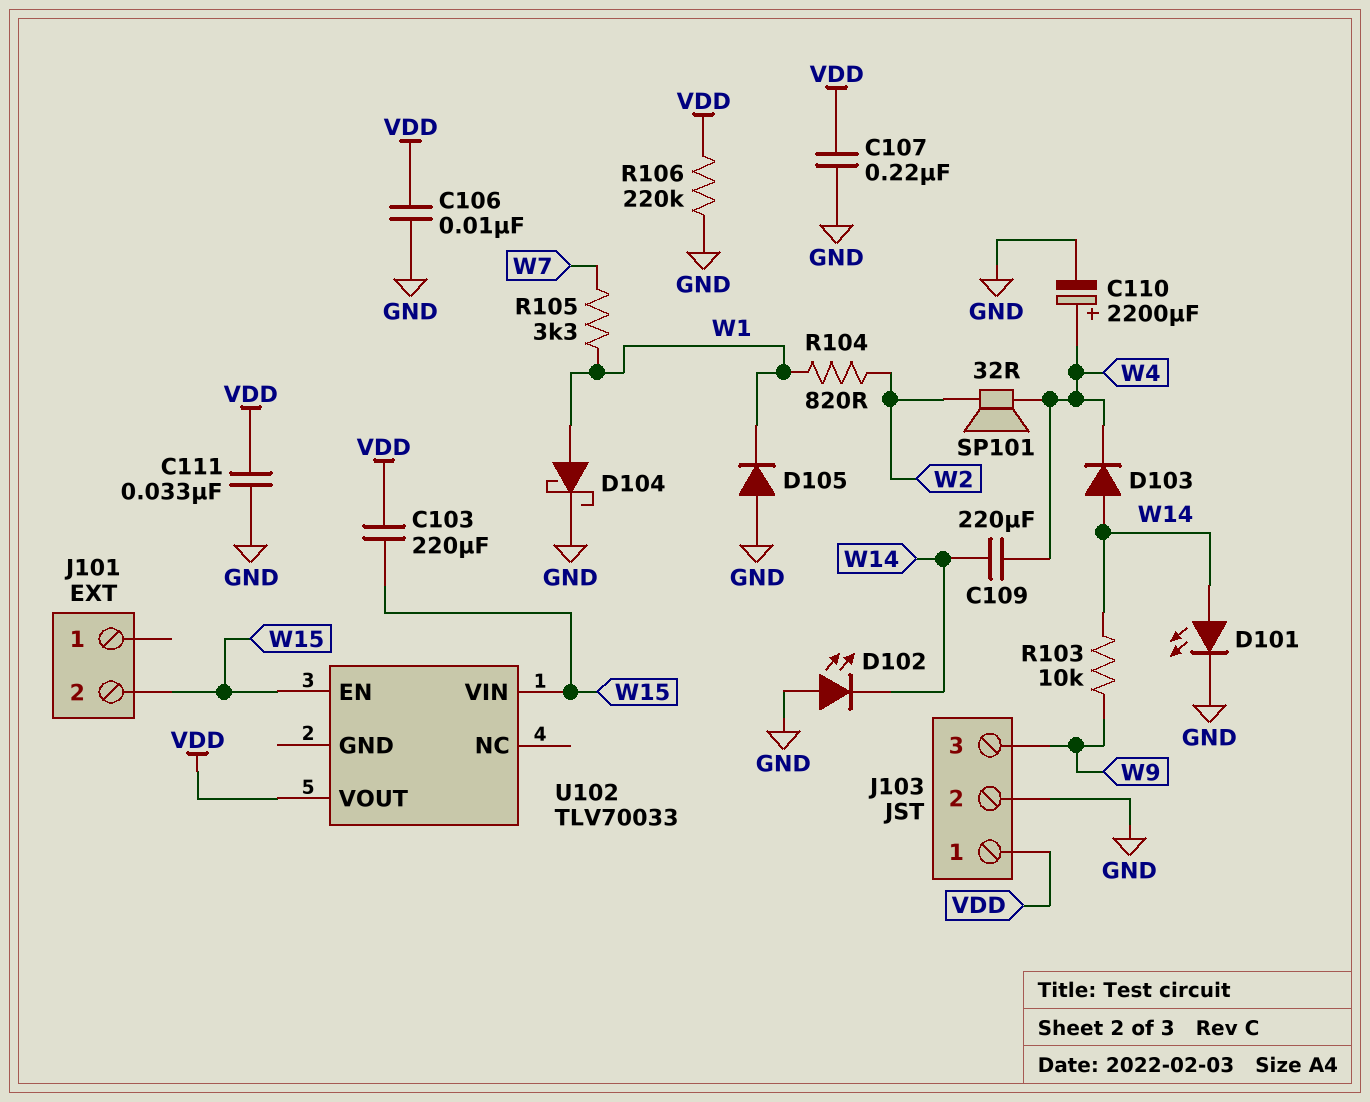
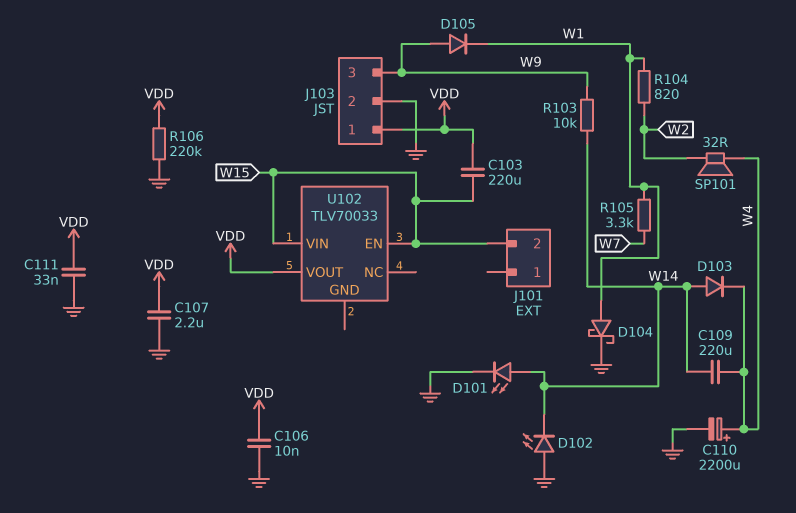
C107: 220nF (GND, VDD) -> 2.2uF (GND, VDD)
D105: diode (A GND, K W1) -> diode (A W9, K W1)

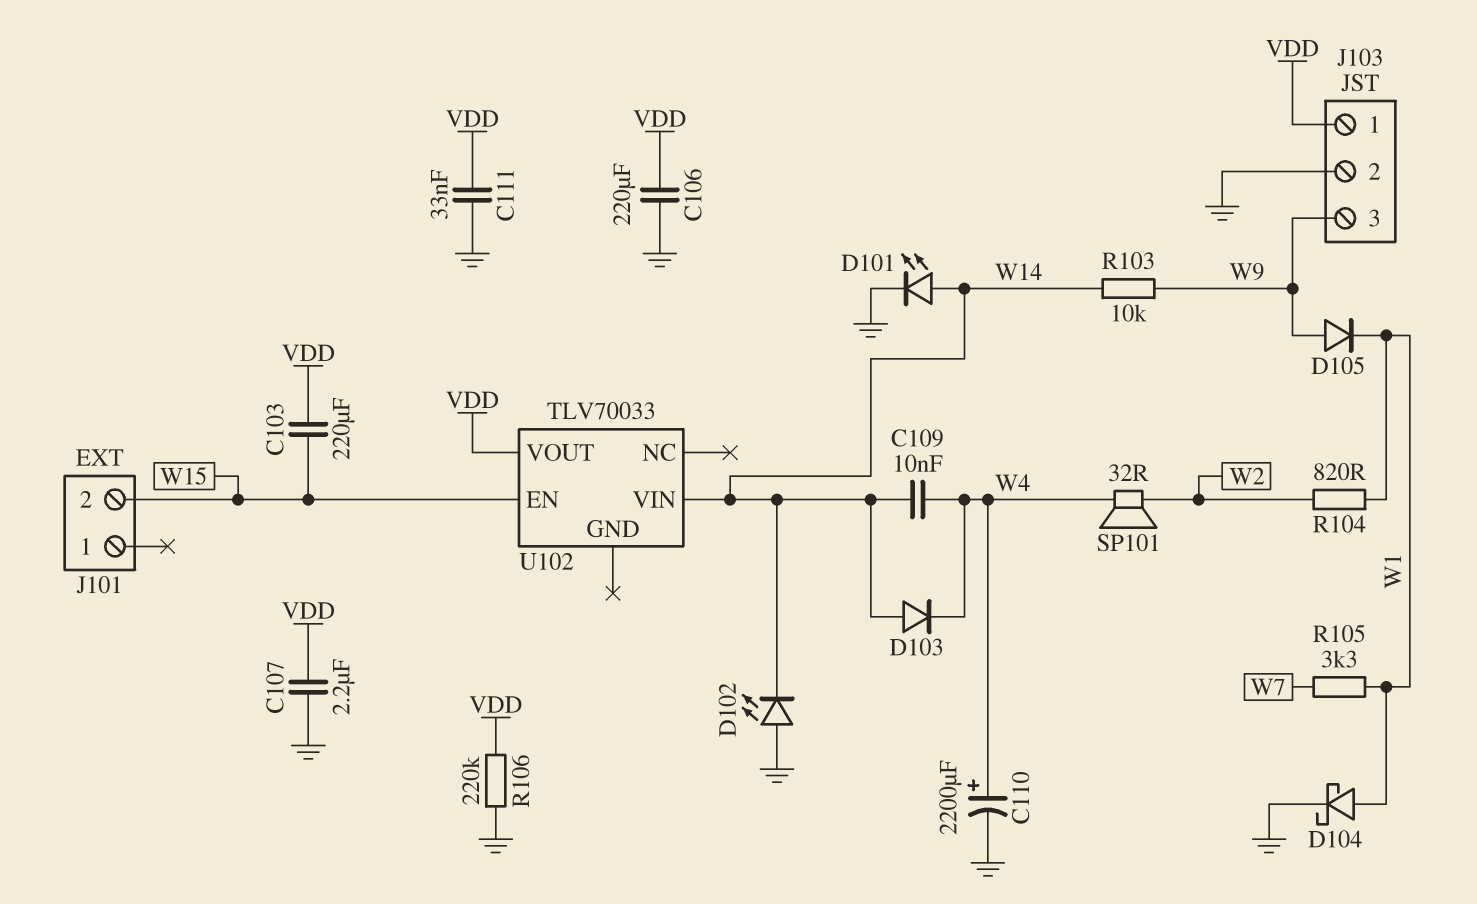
C106: 10nF (GND, VDD) -> 220uF (GND, VDD)
C109: 220uF (W4, W14) -> 10nF (W4, W14)
U102 pin VIN: W15 -> W14

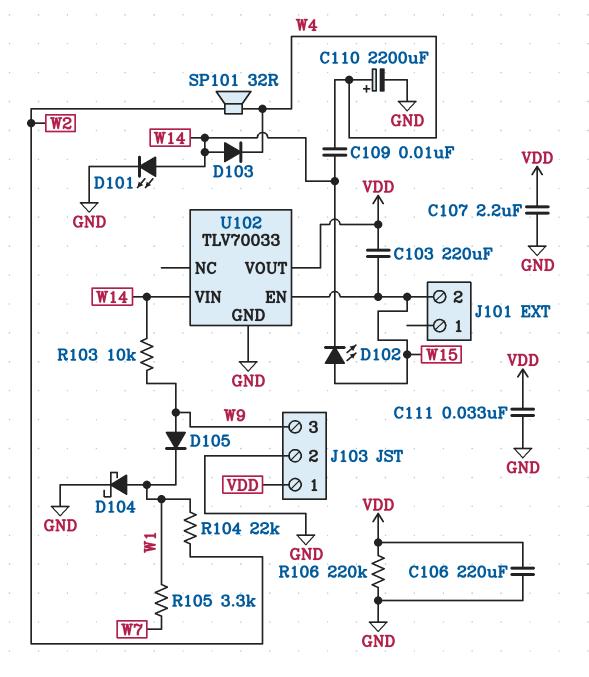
D102: LED (A GND, K W14) -> LED (A W15, K W14)
R104: 820 (W1, W2) -> 22k (W1, W2)
U102 pin GND: none -> GND

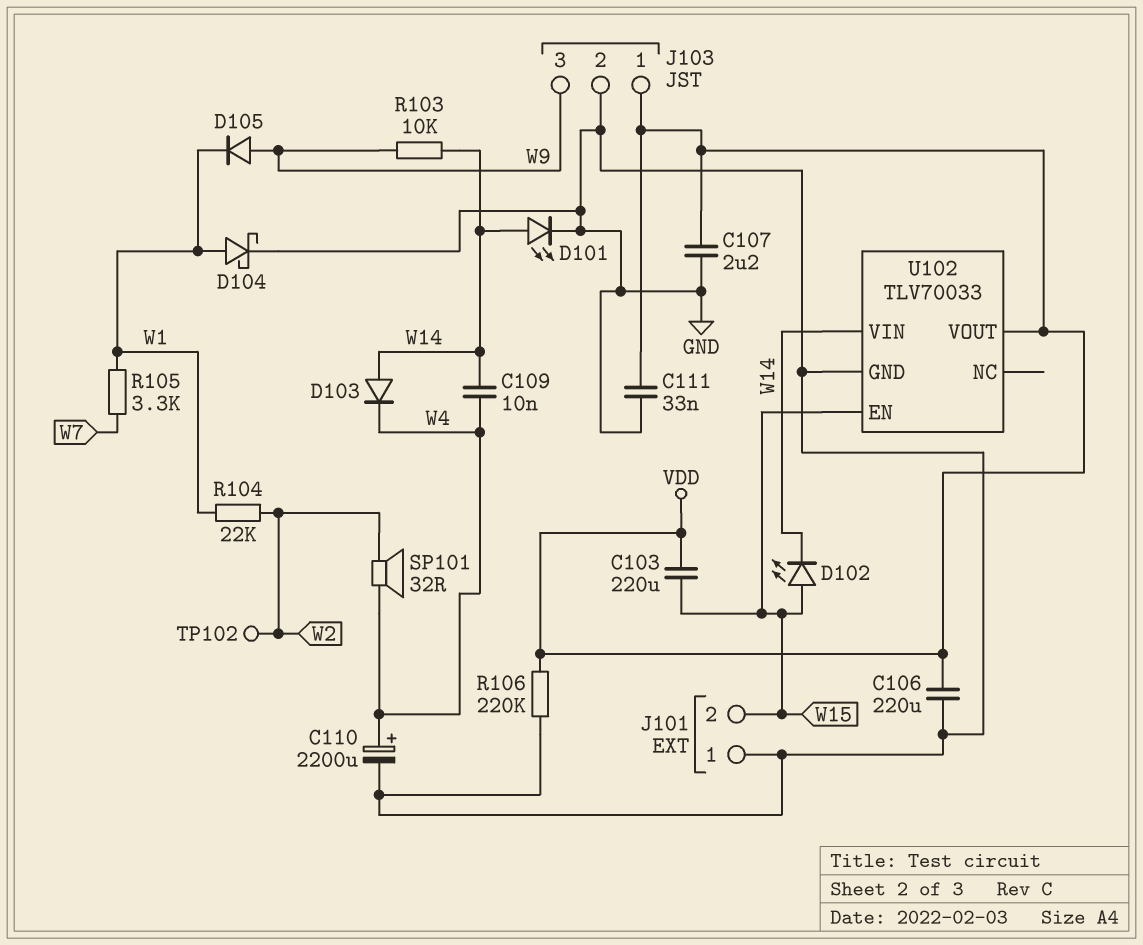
J101 pin 1: none -> GND
TP102: none -> test point (W2)

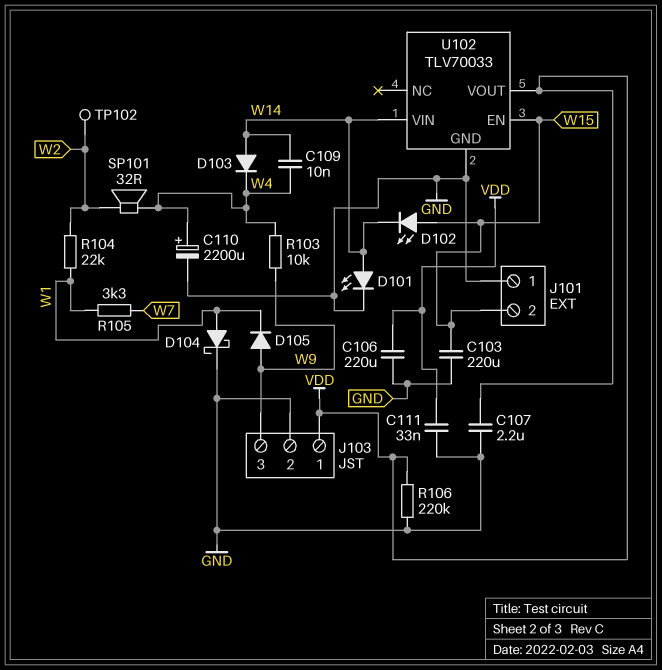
C103: 220uF (VDD, W15) -> 220uF (GND, W15)
R103: 10k (W9, W14) -> 10k (W4, W9)

